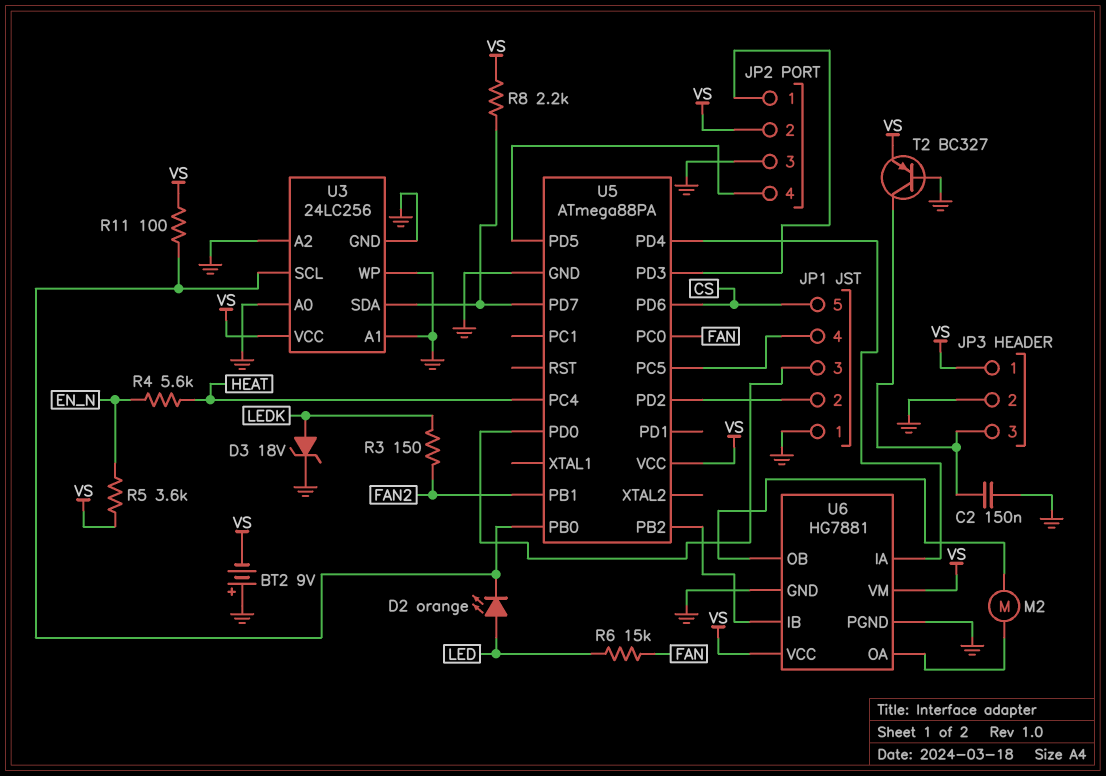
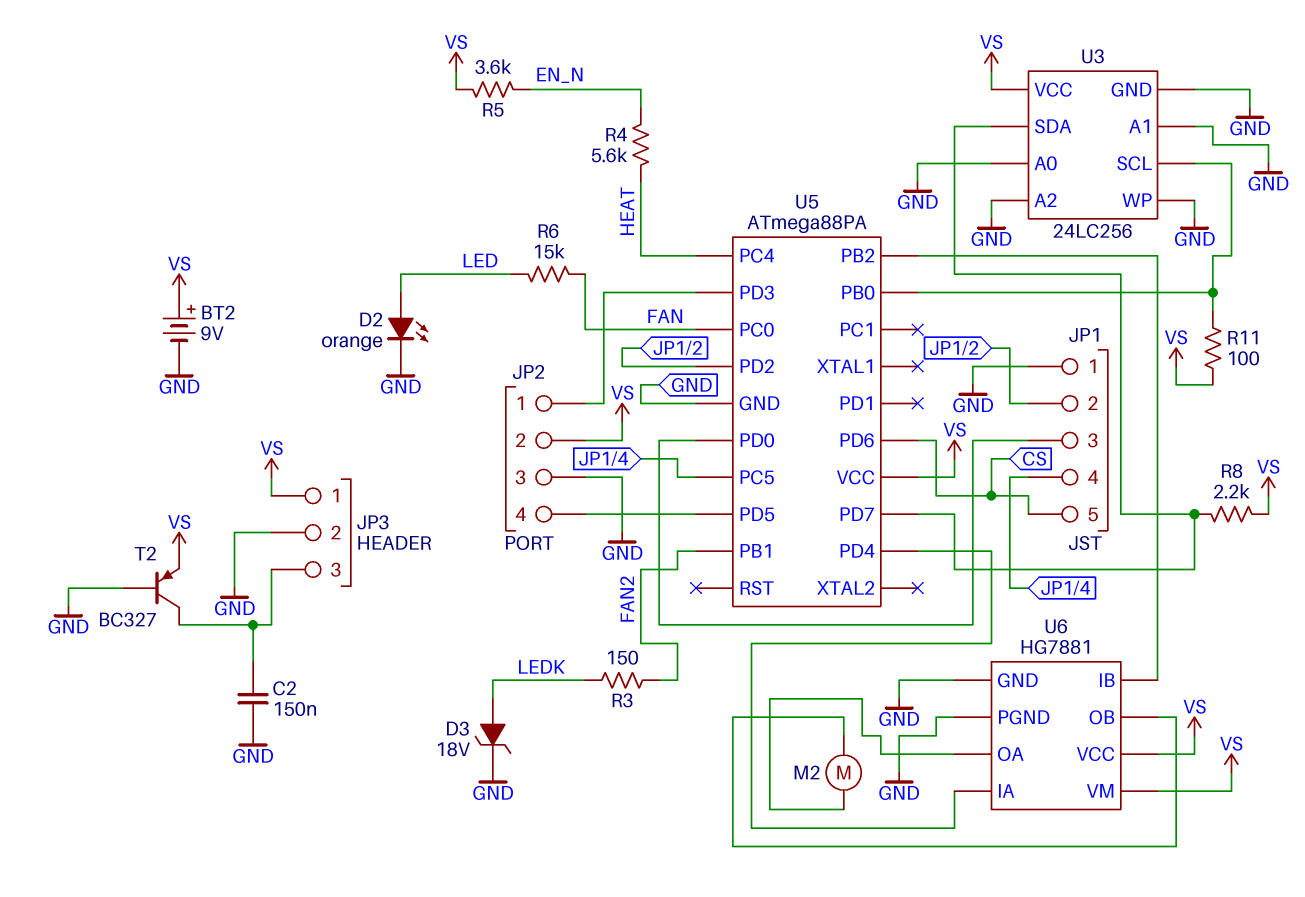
BT2: 9V (plus GND, minus VS) -> 9V (plus VS, minus GND)
D2: LED orange (A LED, K U3/SCL) -> LED orange (A LED, K GND)

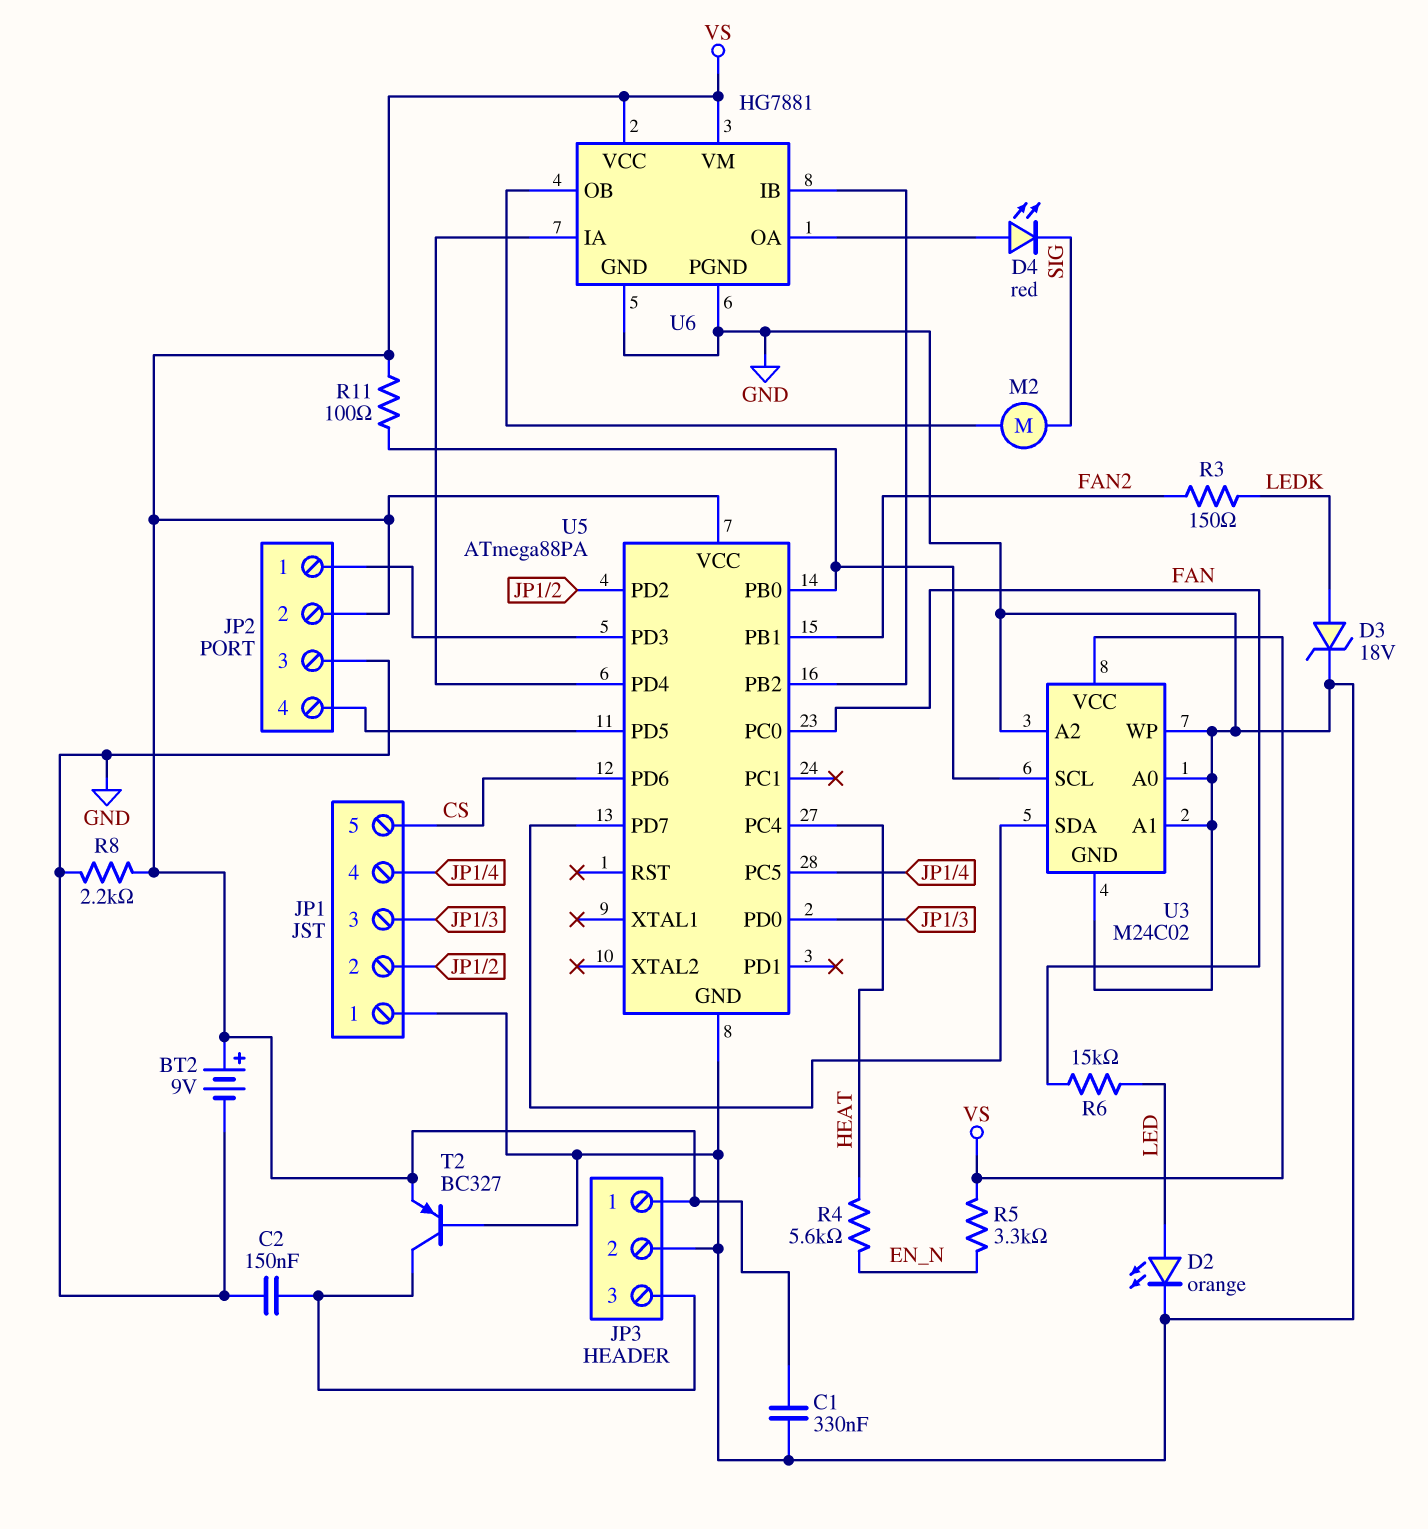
C1: none -> 330nF (GND, VS)
D4: none -> LED red (A U6/OA, K SIG)
M2: motor (U6/OA, U6/OB) -> motor (SIG, U6/OB)
R5: 3.6k (EN_N, VS) -> 3.3k (EN_N, VS)
R8: 2.2k (U3/SDA, VS) -> 2.2k (GND, VS)
U3: 24LC256 -> M24C02

